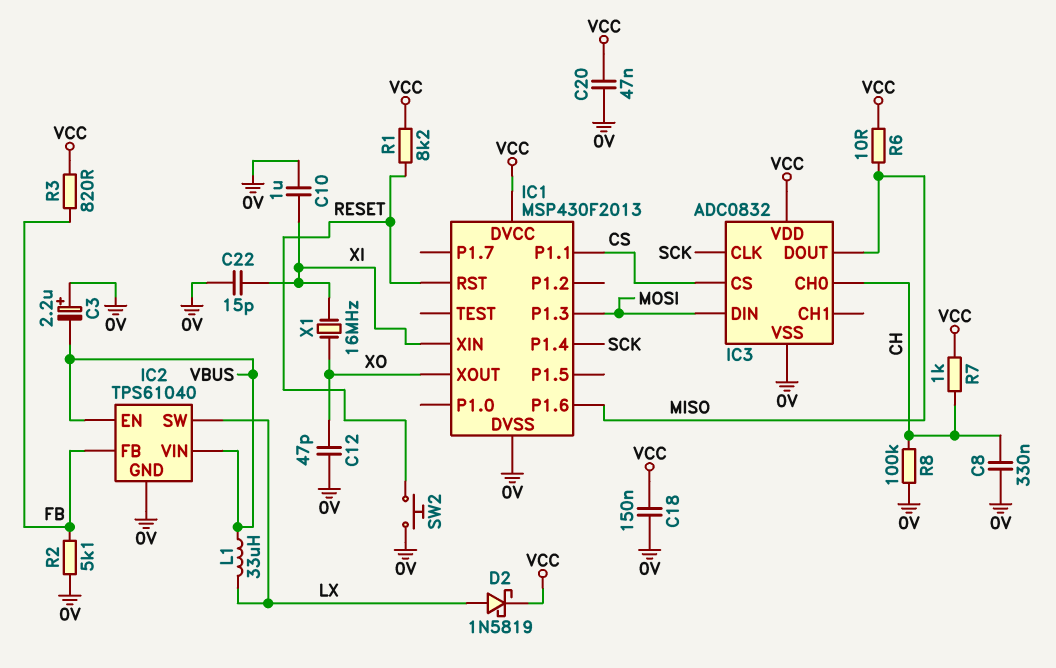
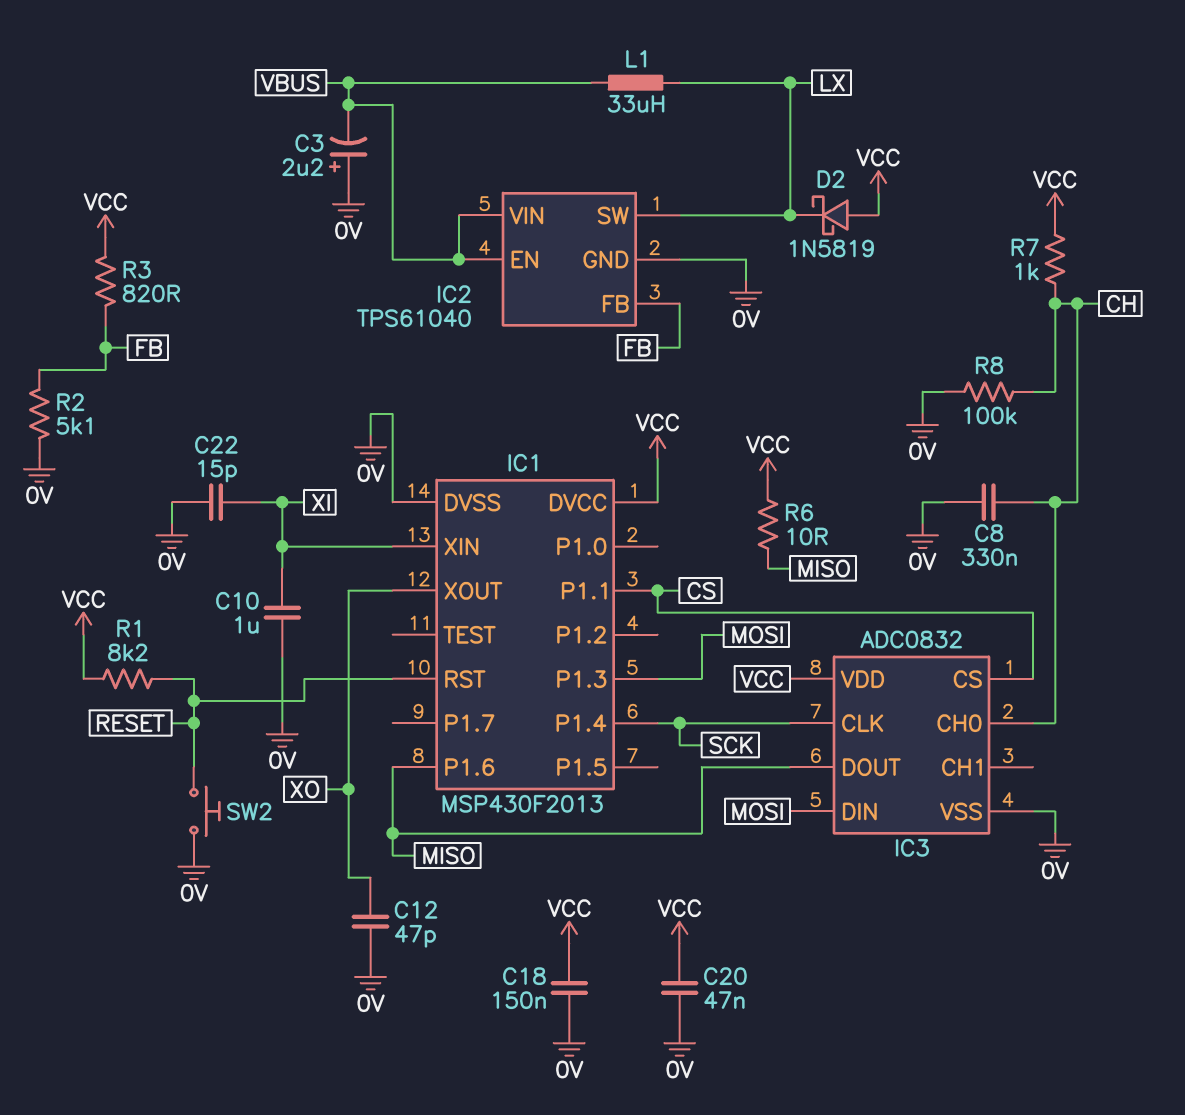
D2: schottky 1N5819 (A LX, K VCC) -> schottky 1N5819 (A VCC, K LX)
X1: 16MHz (XI, XO) -> none

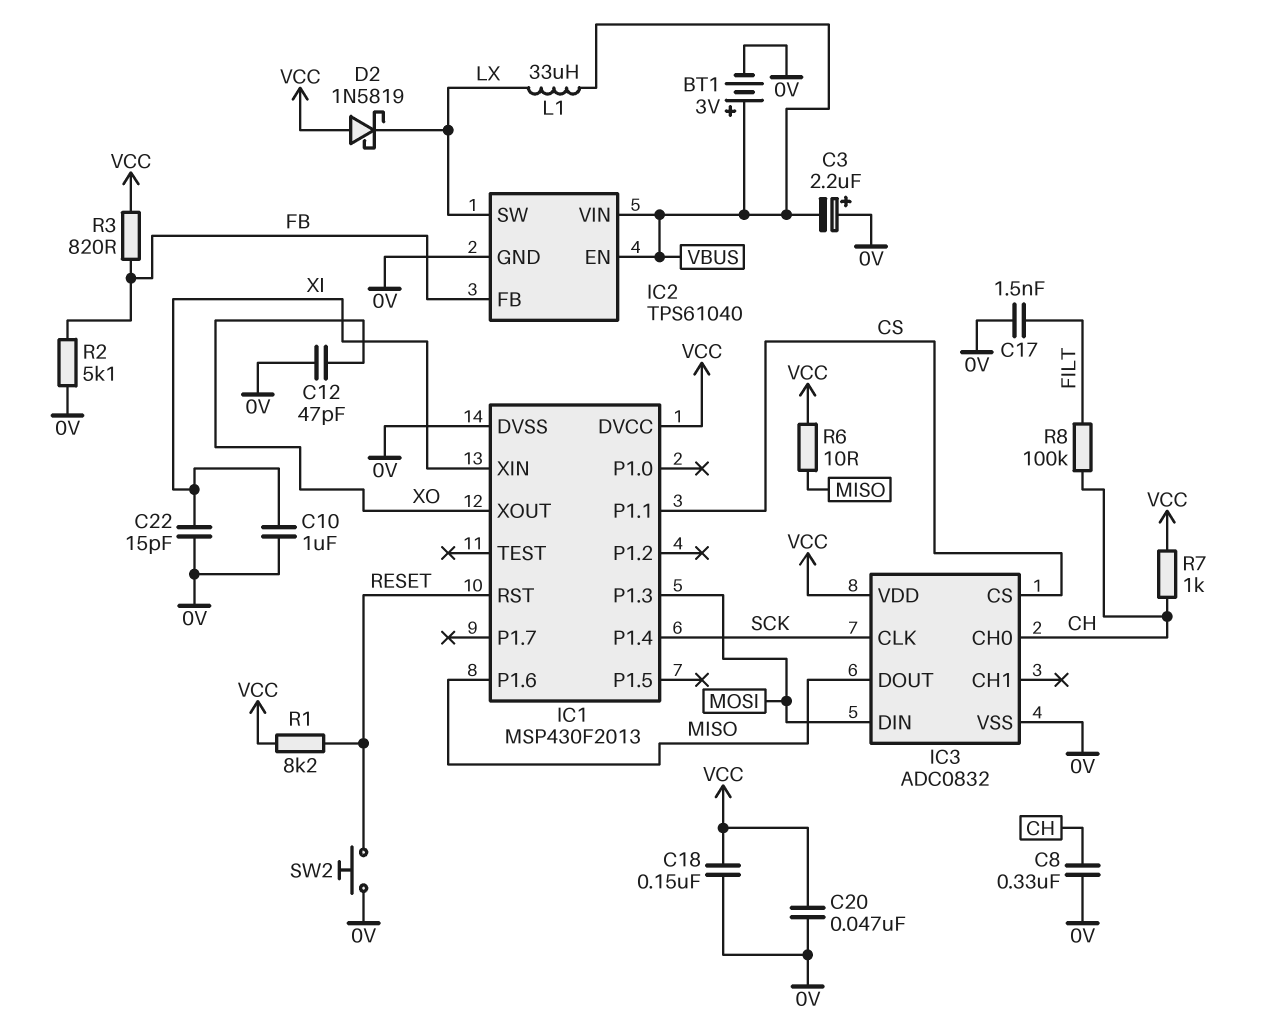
BT1: none -> 3V (plus VBUS, minus 0V)
C17: none -> 1.5nF (0V, FILT)
R8: 100k (0V, CH) -> 100k (CH, FILT)

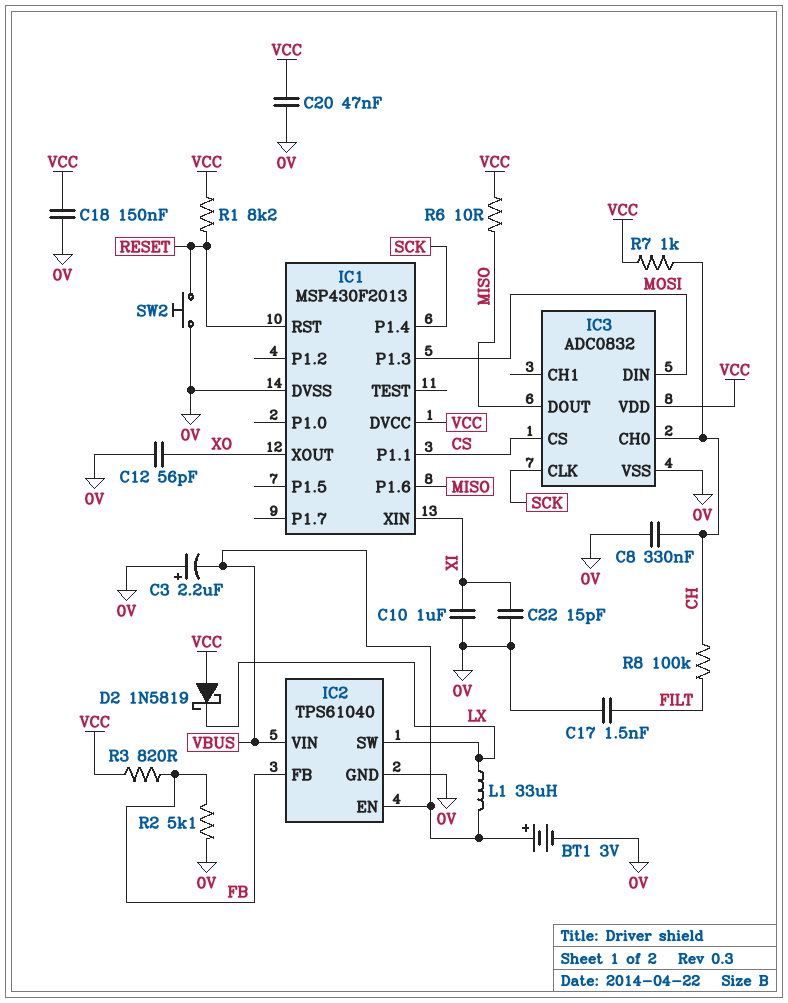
C12: 47pF (0V, XO) -> 56pF (0V, XO)

